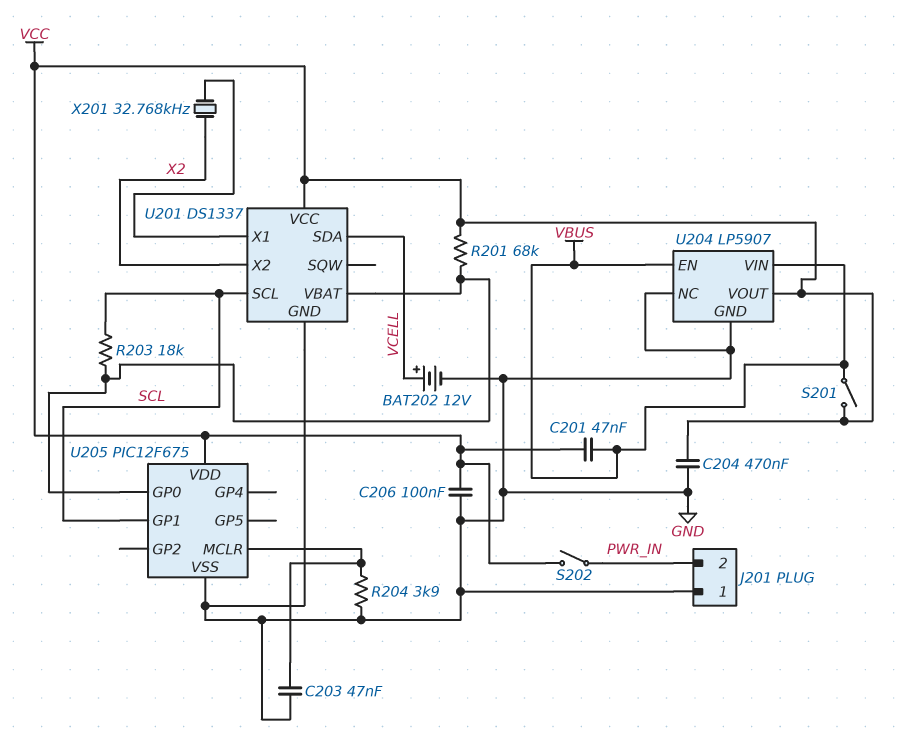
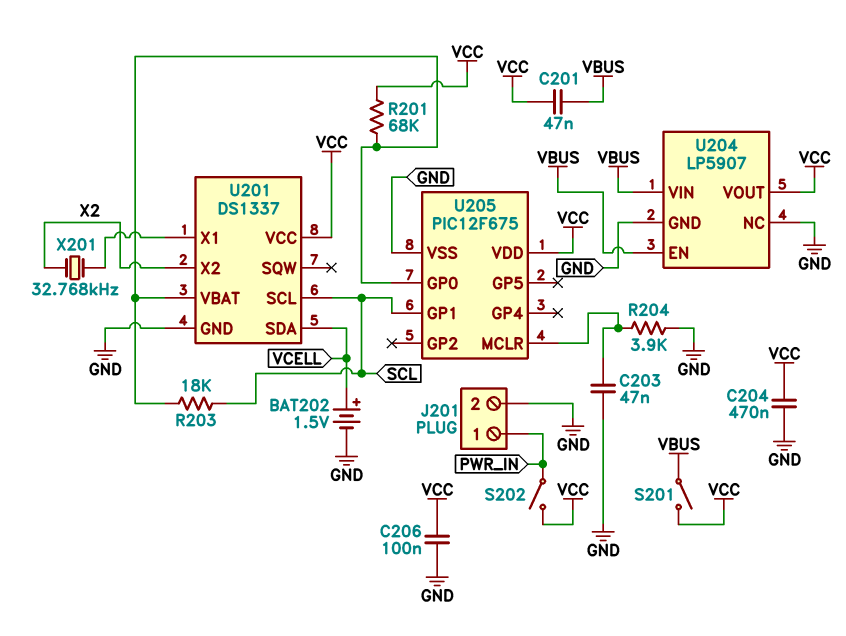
BAT202: 12V (plus VCELL, minus GND) -> 1.5V (plus VCELL, minus GND)
J201 pin 1: GND -> PWR_IN
J201 pin 2: PWR_IN -> GND

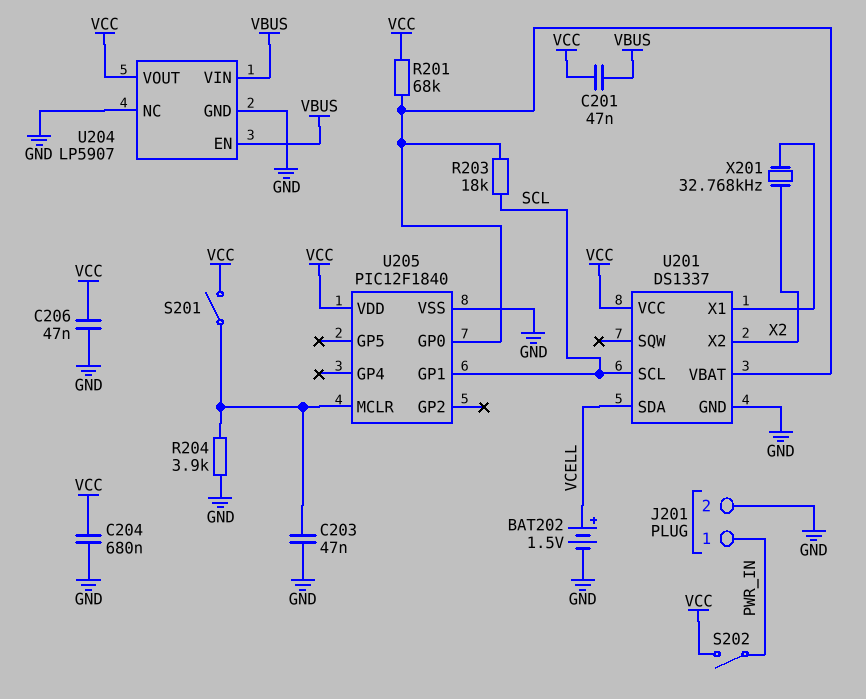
C204: 470nF (GND, VCC) -> 680nF (GND, VCC)
C206: 100nF (GND, VCC) -> 47nF (GND, VCC)
S201: switch (VBUS, VCC) -> switch (U205/MCLR, VCC)
U205: PIC12F675 -> PIC12F1840

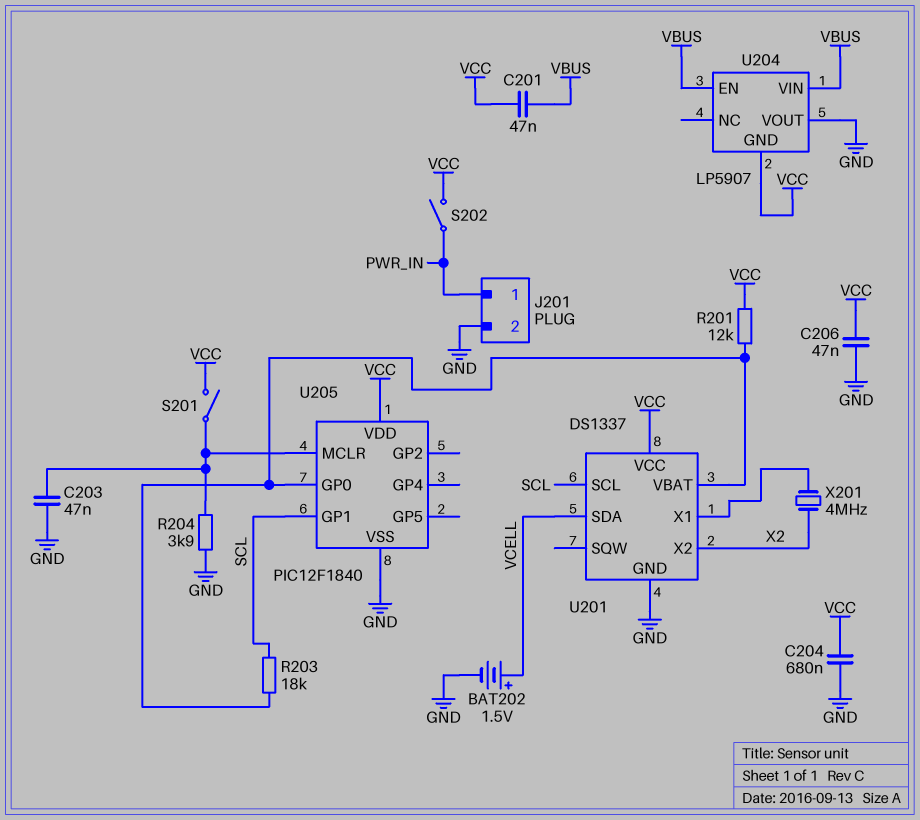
R201: 68k (U201/VBAT, VCC) -> 12k (U201/VBAT, VCC)
U204 pin GND: GND -> VCC
U204 pin NC: GND -> none
U204 pin VOUT: VCC -> GND
X201: 32.768kHz (U201/X1, X2) -> 4MHz (U201/X1, X2)

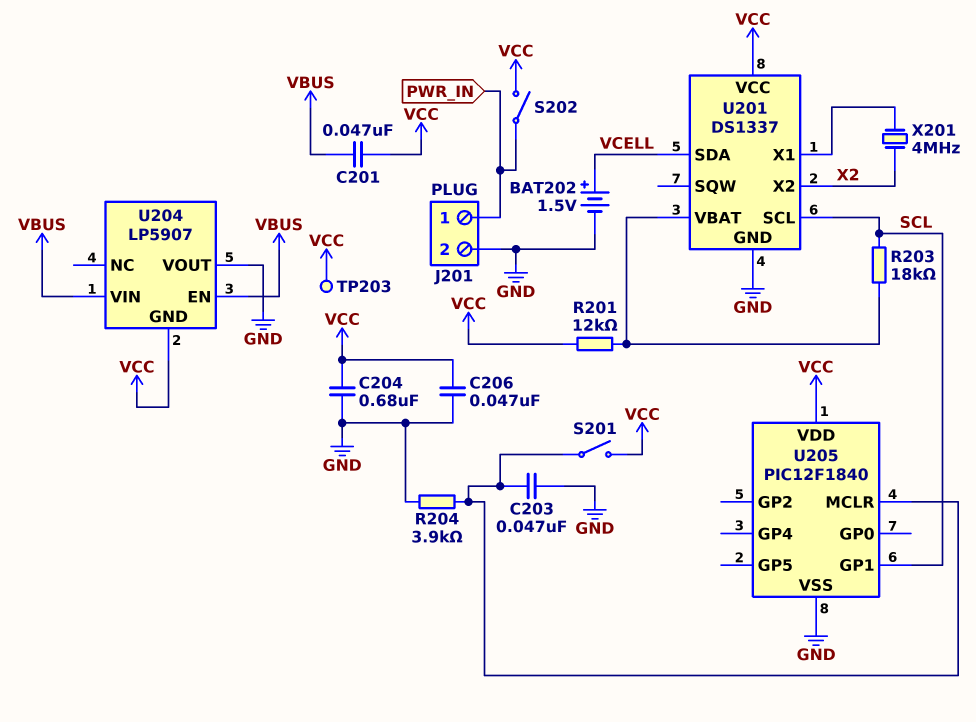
TP203: none -> test point (VCC)
U205 pin GP0: U201/VBAT -> none

